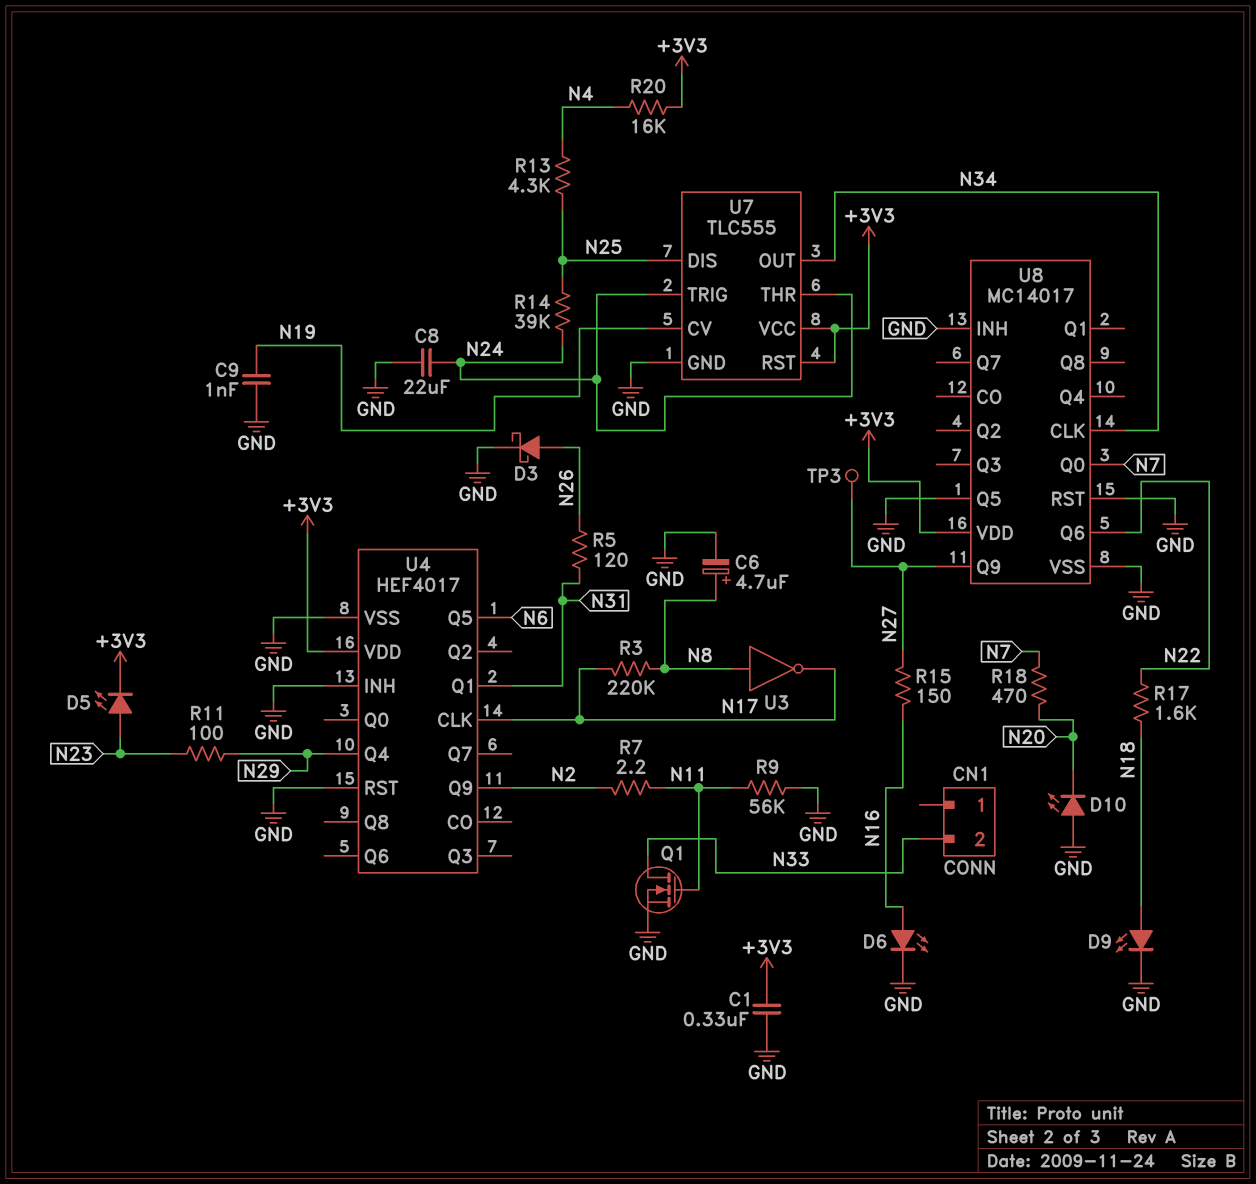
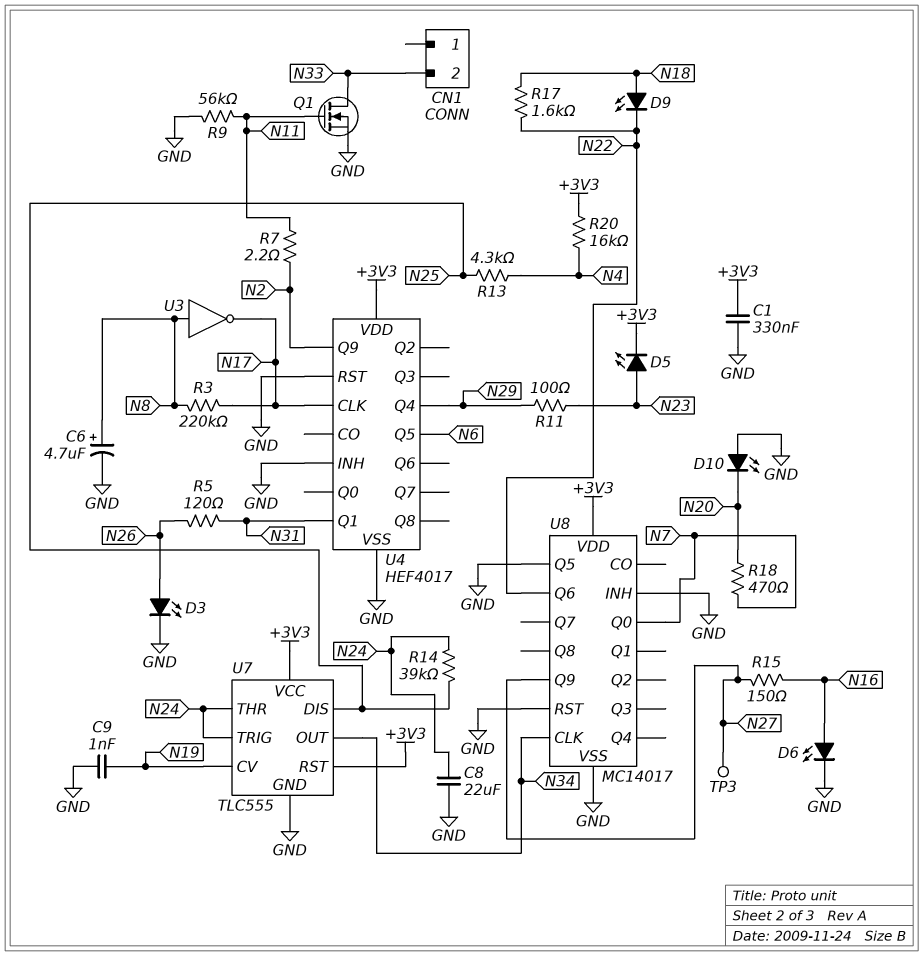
D3: schottky (A N26, K GND) -> LED (A N26, K GND)
D9: LED (A N18, K GND) -> LED (A N18, K N22)

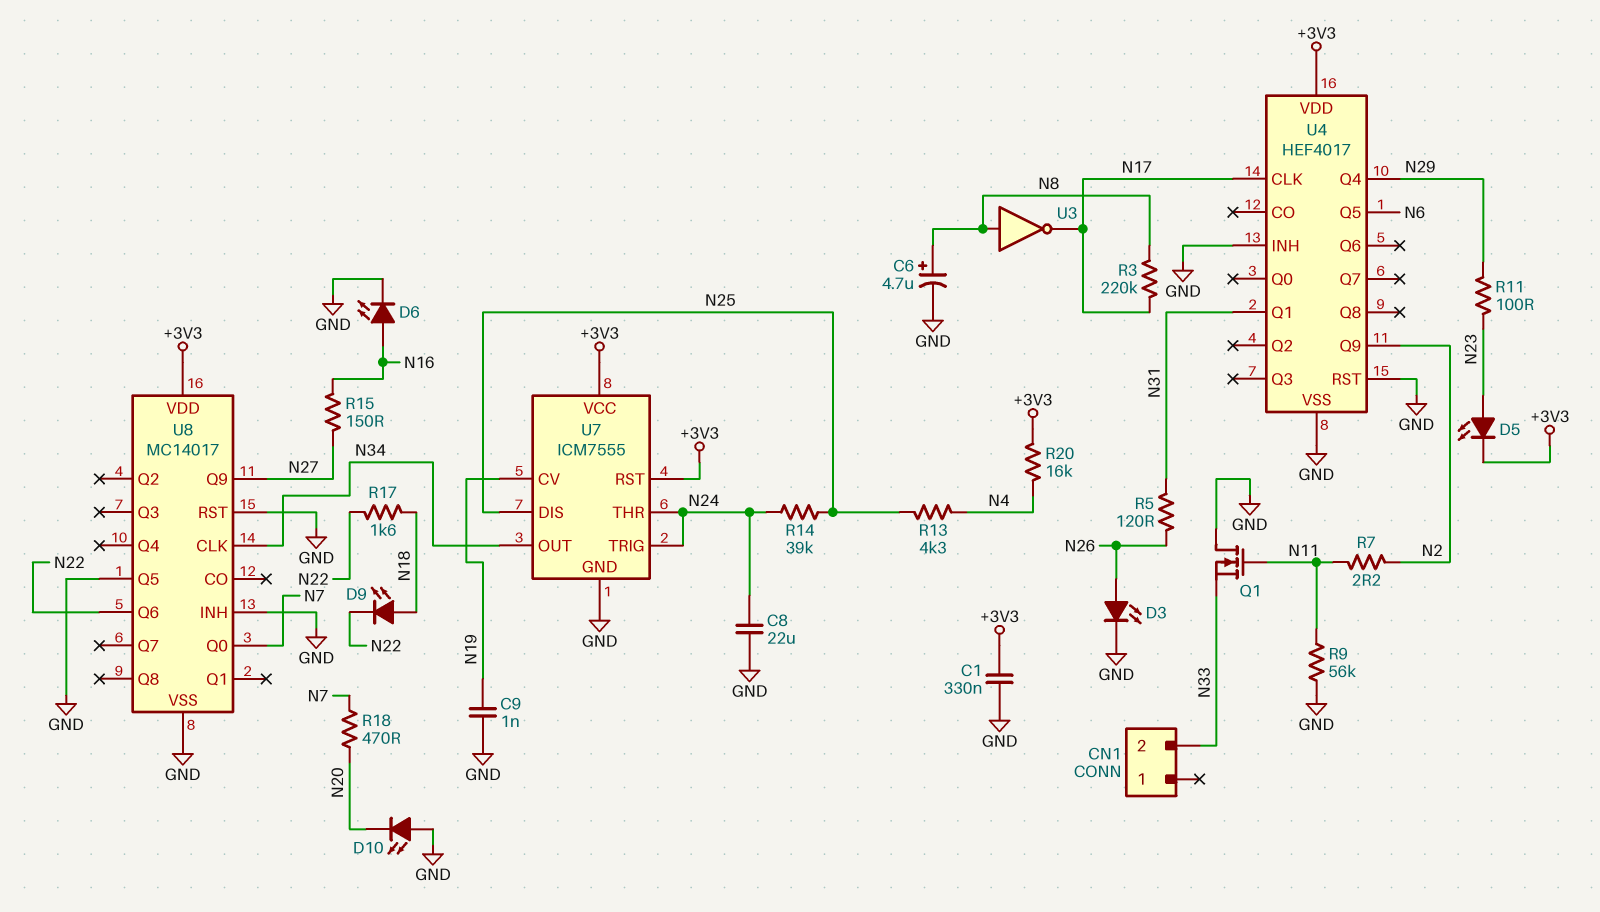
Q1: NMOS (G N11, D N33, S GND) -> NMOS (G N11, D GND, S N33)
TP3: test point (N27) -> none
U7: TLC555 -> ICM7555

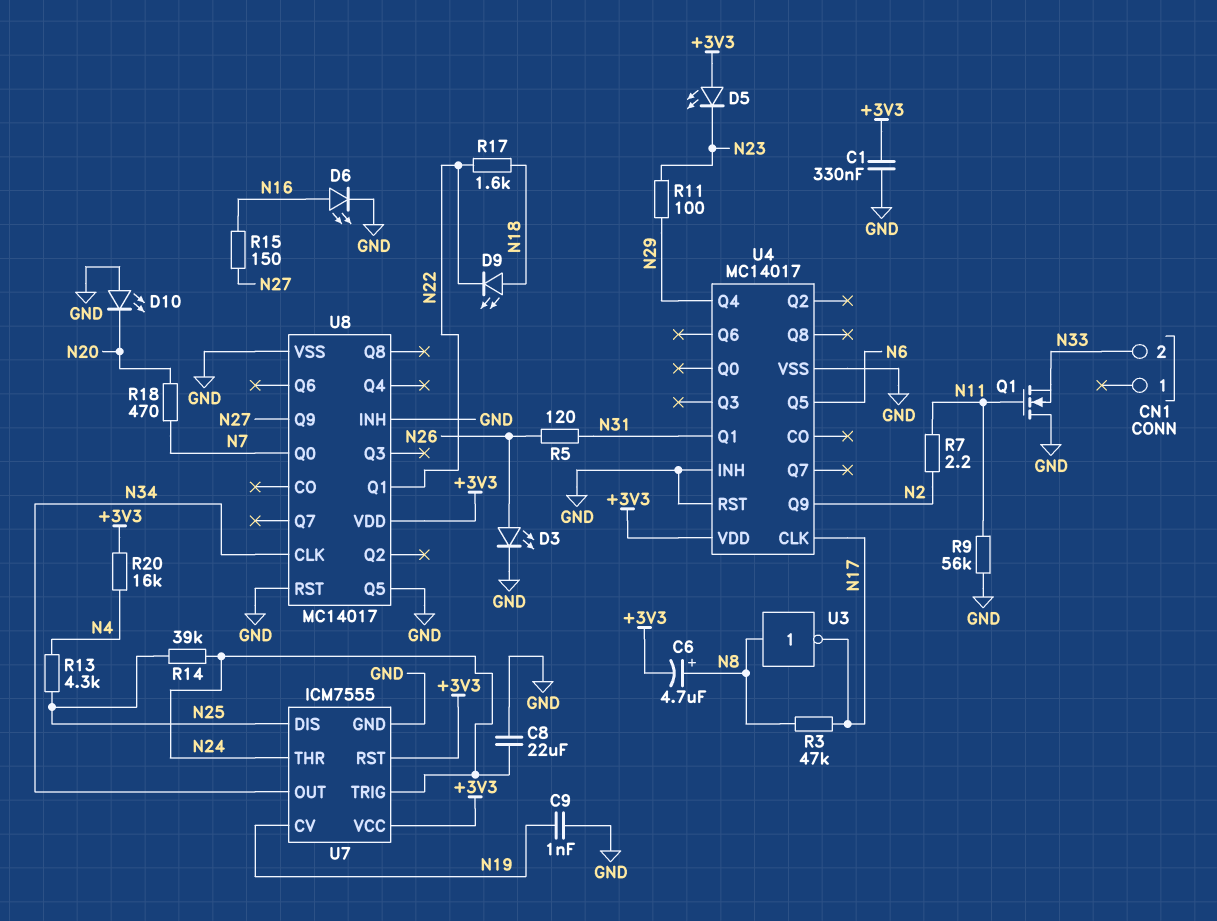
C6: 4.7uF (plus N8, minus GND) -> 4.7uF (plus N8, minus +3V3)
D5: LED (A N23, K +3V3) -> LED (A +3V3, K N23)
R3: 220k (N8, N17) -> 47k (N8, N17)
U4: HEF4017 -> MC14017
U8 pin Q1: none -> N22
U8 pin Q6: N22 -> none

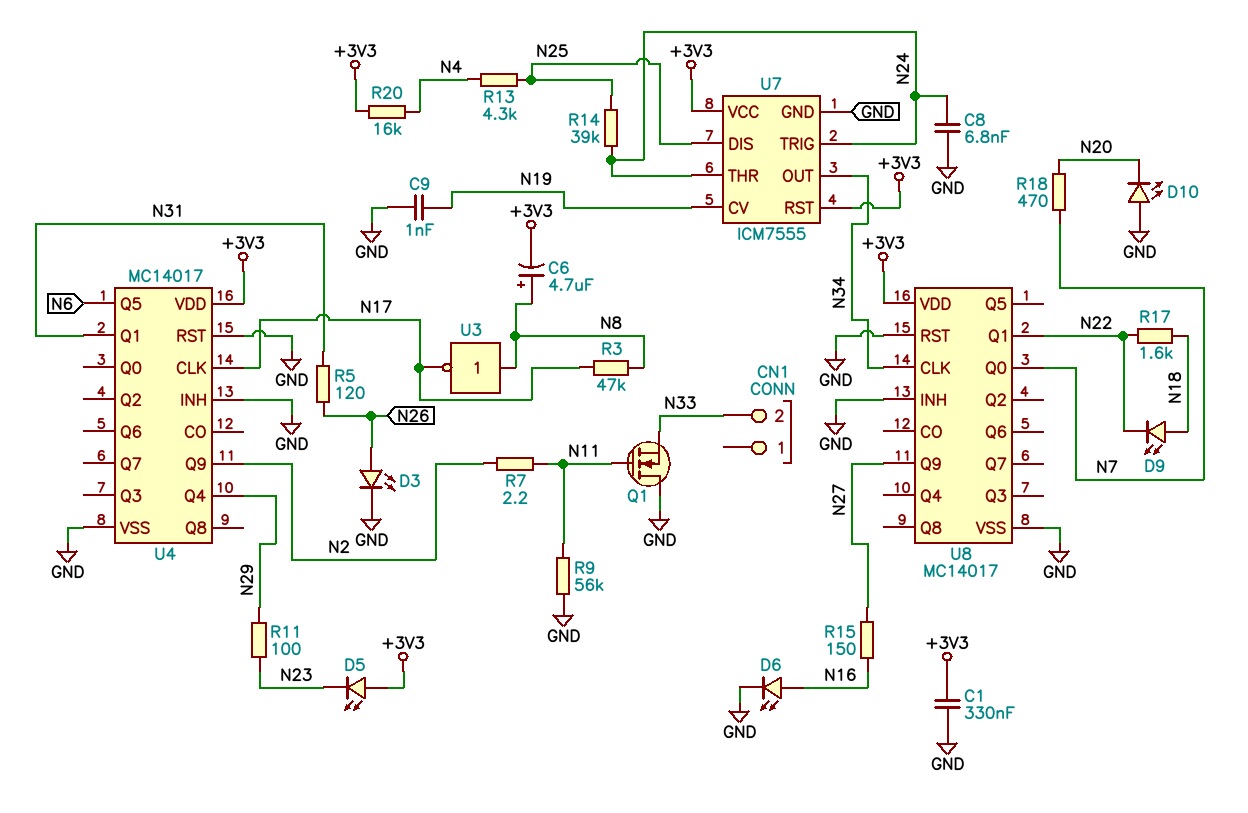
C8: 22uF (GND, N24) -> 6.8nF (GND, N24)
U8 pin Q5: GND -> none

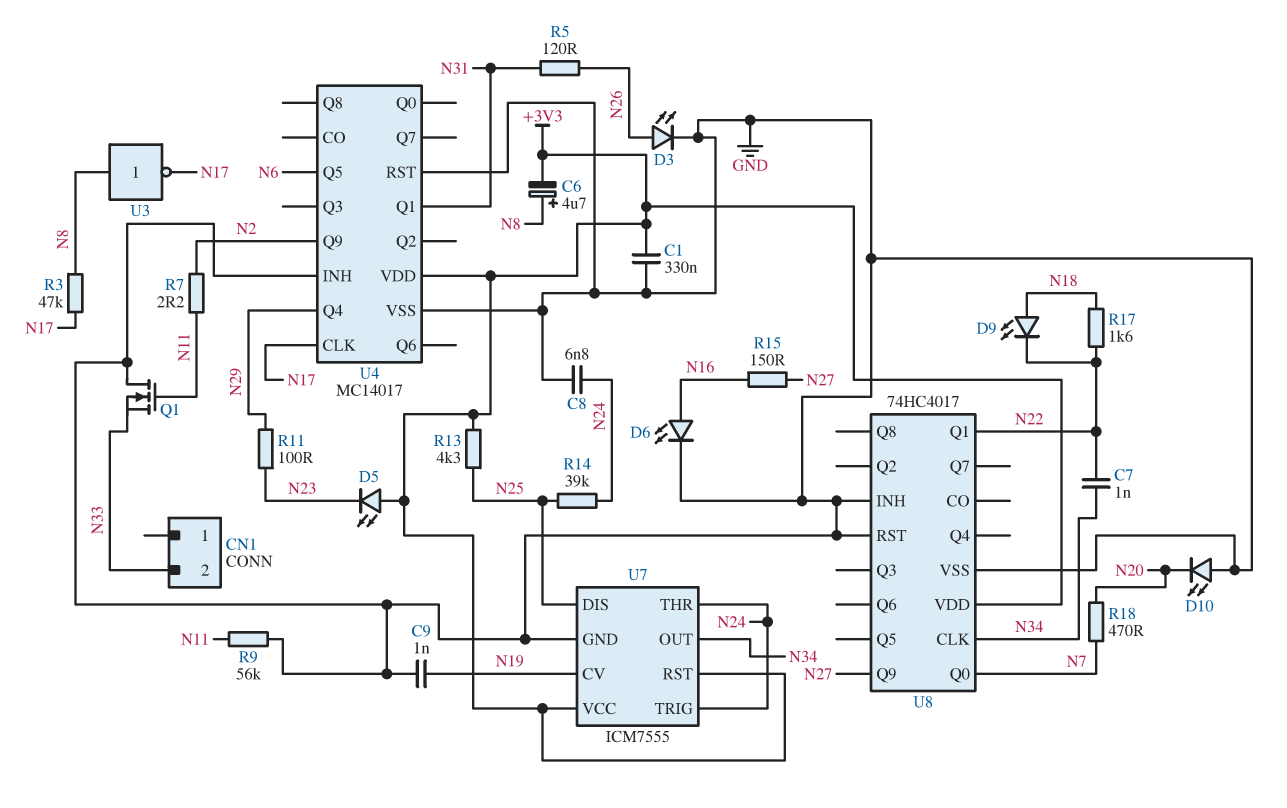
C7: none -> 1nF (N22, N34)
R13: 4.3k (N4, N25) -> 4.3k (+3V3, N25)
R20: 16k (+3V3, N4) -> none
U8: MC14017 -> 74HC4017

